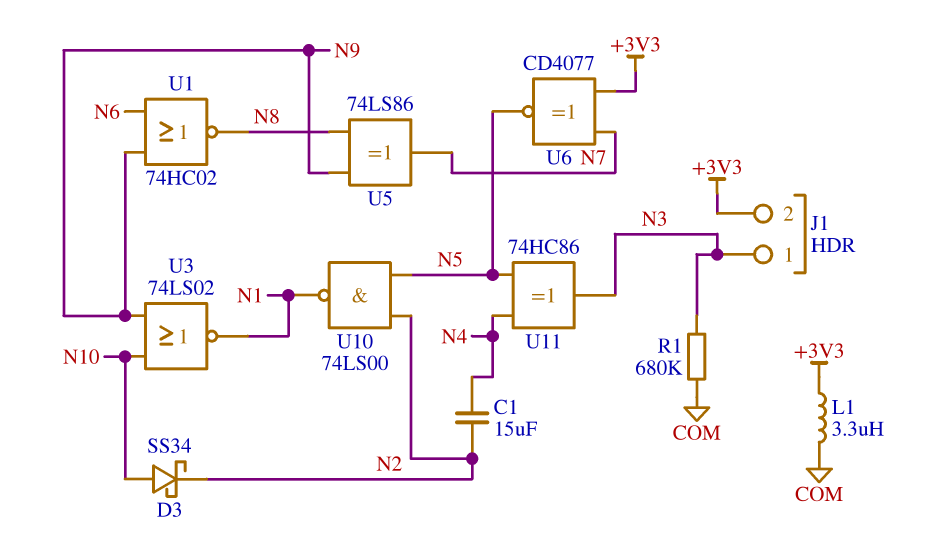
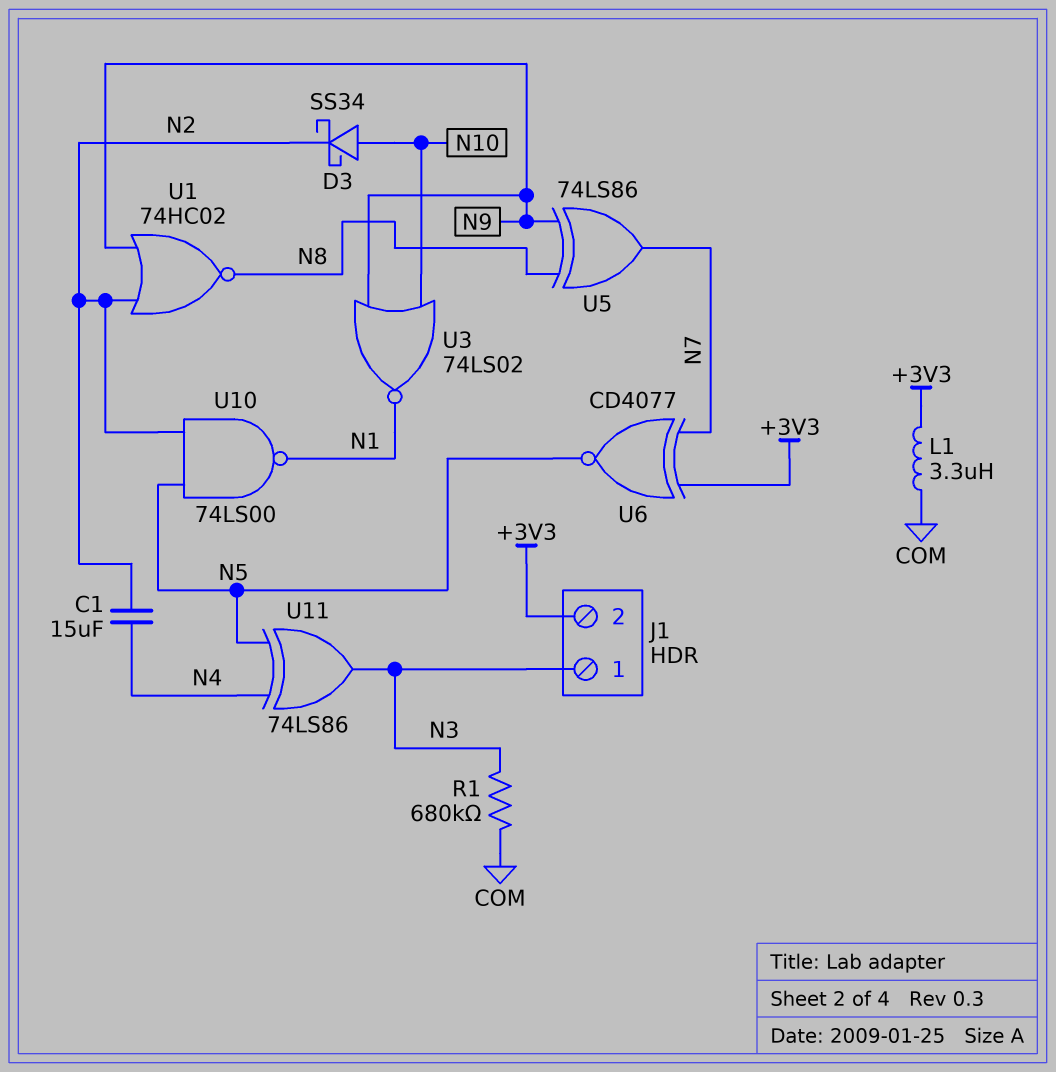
U1: NOR 74HC02 (in N6, in N9, out N8) -> NOR 74HC02 (in N2, in N9, out N8)
U11: XOR 74HC86 (in N4, in N5, out N3) -> XOR 74LS86 (in N4, in N5, out N3)

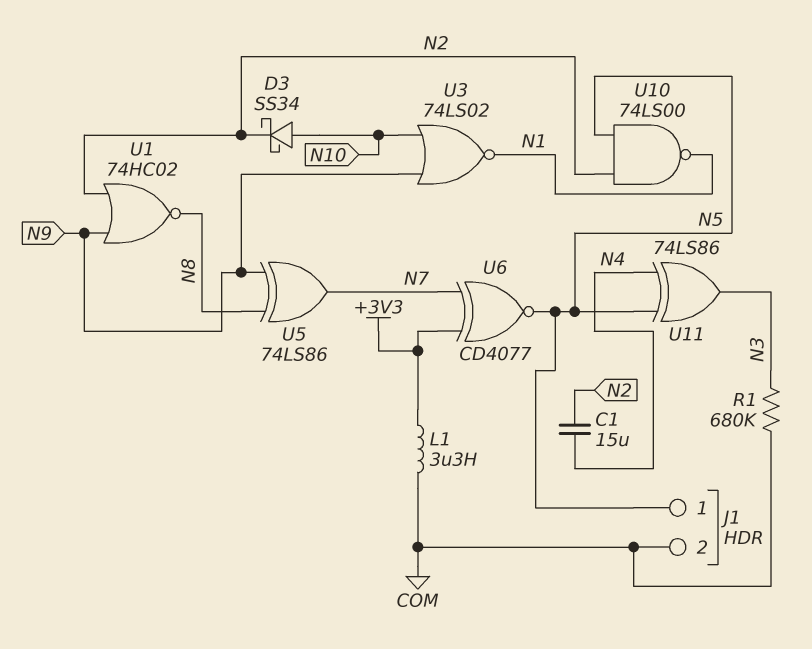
J1 pin 1: N3 -> N5
J1 pin 2: +3V3 -> COM

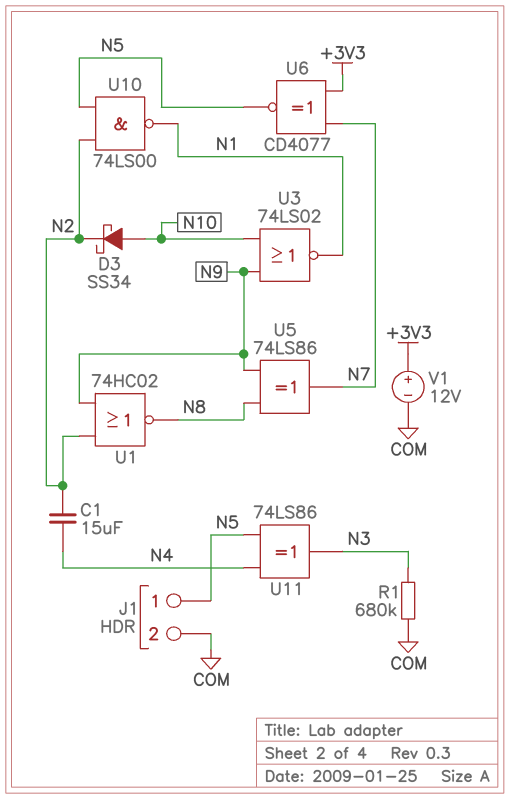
L1: 3.3uH (+3V3, COM) -> none
V1: none -> 12V (plus +3V3, minus COM)

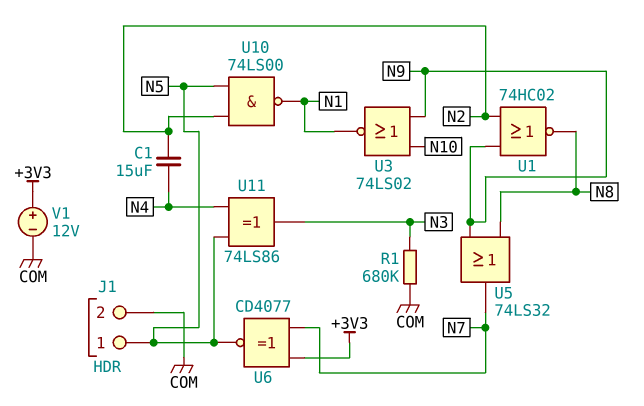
D3: schottky SS34 (A N10, K N2) -> none
U5: XOR 74LS86 (in N8, in N9, out N7) -> OR 74LS32 (in N8, in N9, out N7)

